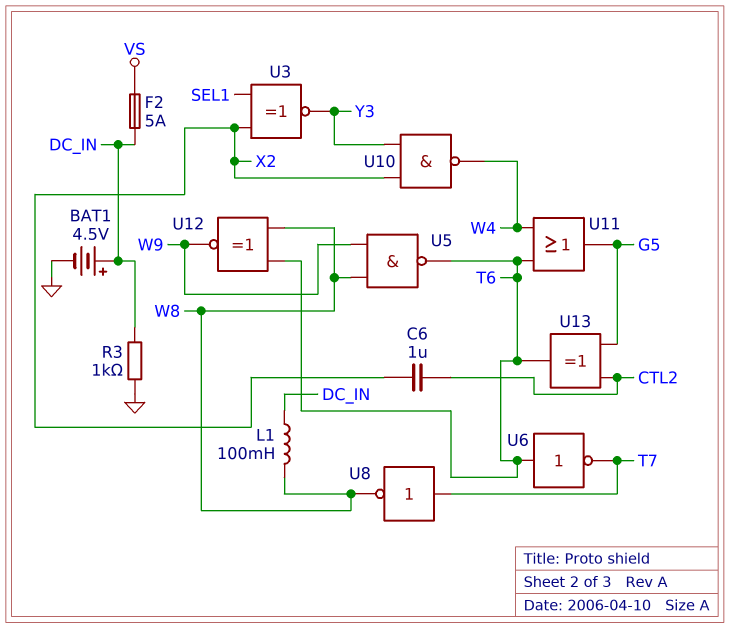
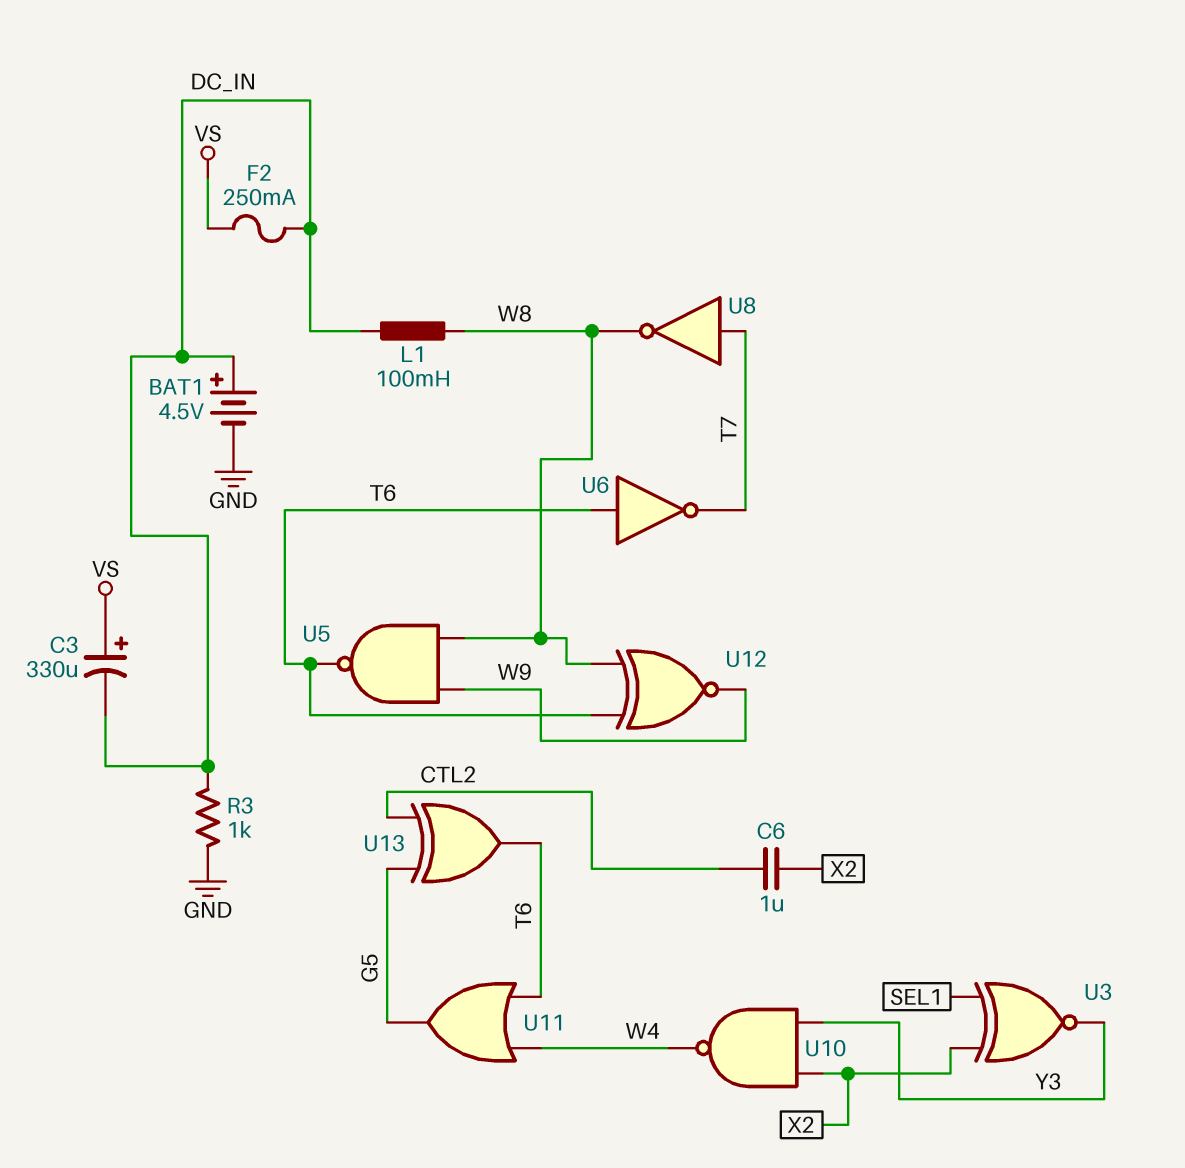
C3: none -> 330uF (plus VS, minus DC_IN)
F2: 5A (DC_IN, VS) -> 250mA (DC_IN, VS)

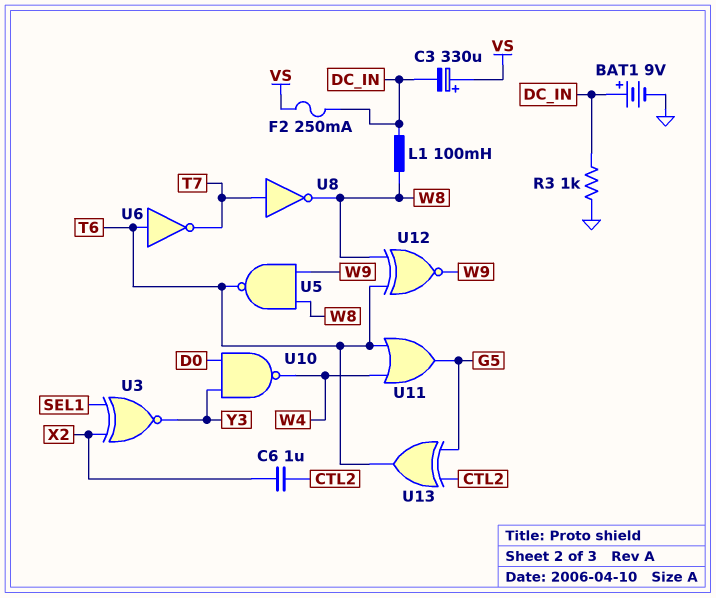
BAT1: 4.5V (plus DC_IN, minus GND) -> 9V (plus DC_IN, minus GND)
U10: NAND (in X2, in Y3, out W4) -> NAND (in D0, in Y3, out W4)

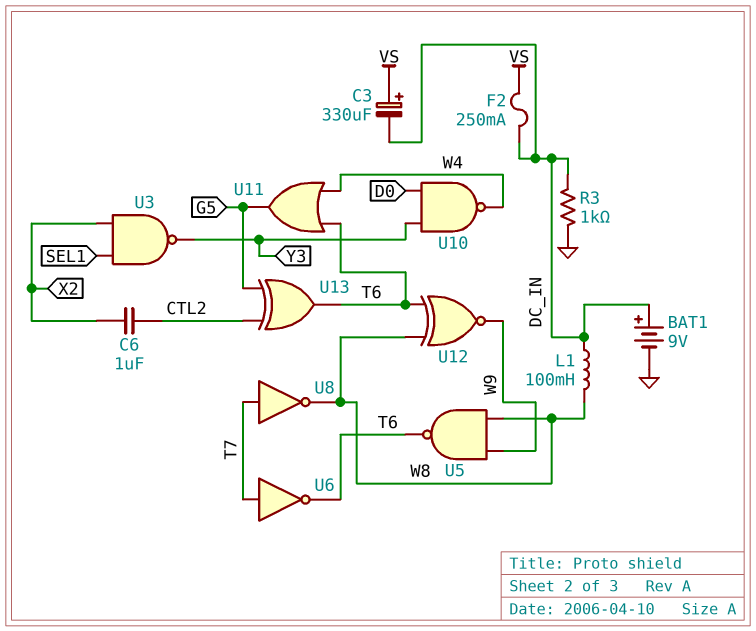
U3: XNOR (in SEL1, in X2, out Y3) -> NAND (in SEL1, in X2, out Y3)
U6: NOT (in T6, out T7) -> NOT (in T7, out T6)

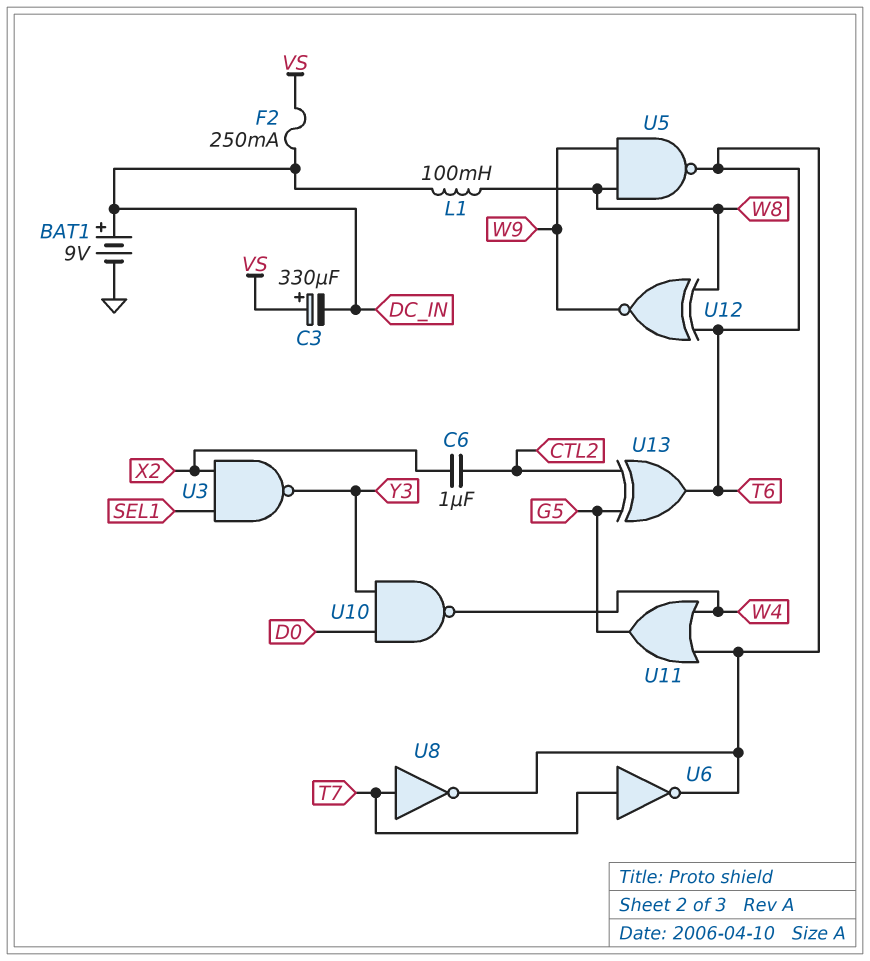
R3: 1k (DC_IN, GND) -> none
U8: NOT (in T7, out W8) -> NOT (in T7, out T6)

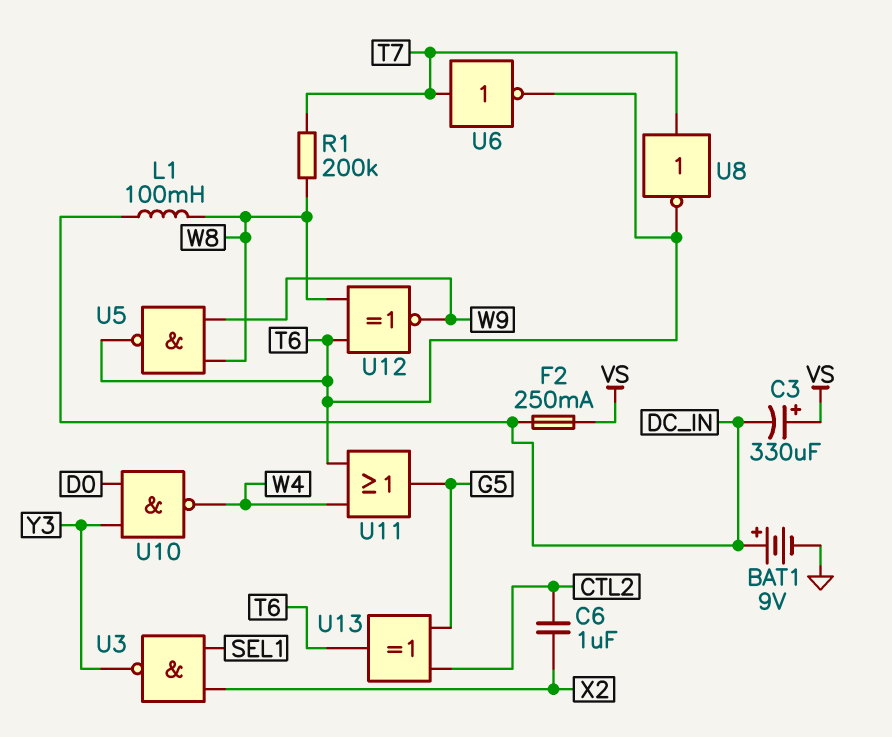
R1: none -> 200k (T7, W8)

